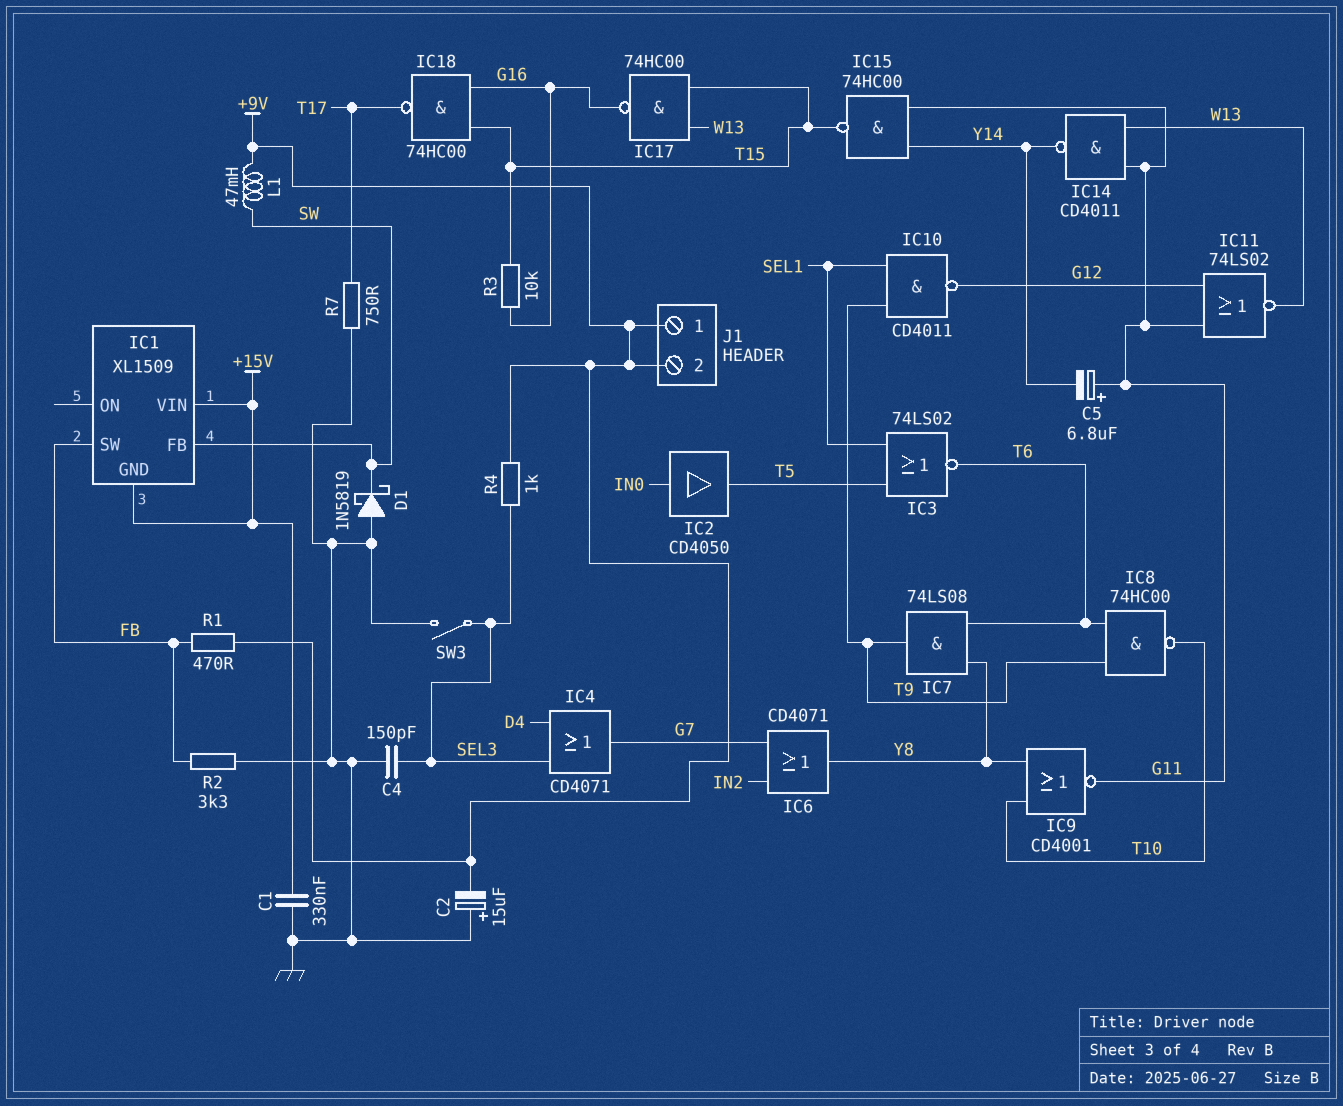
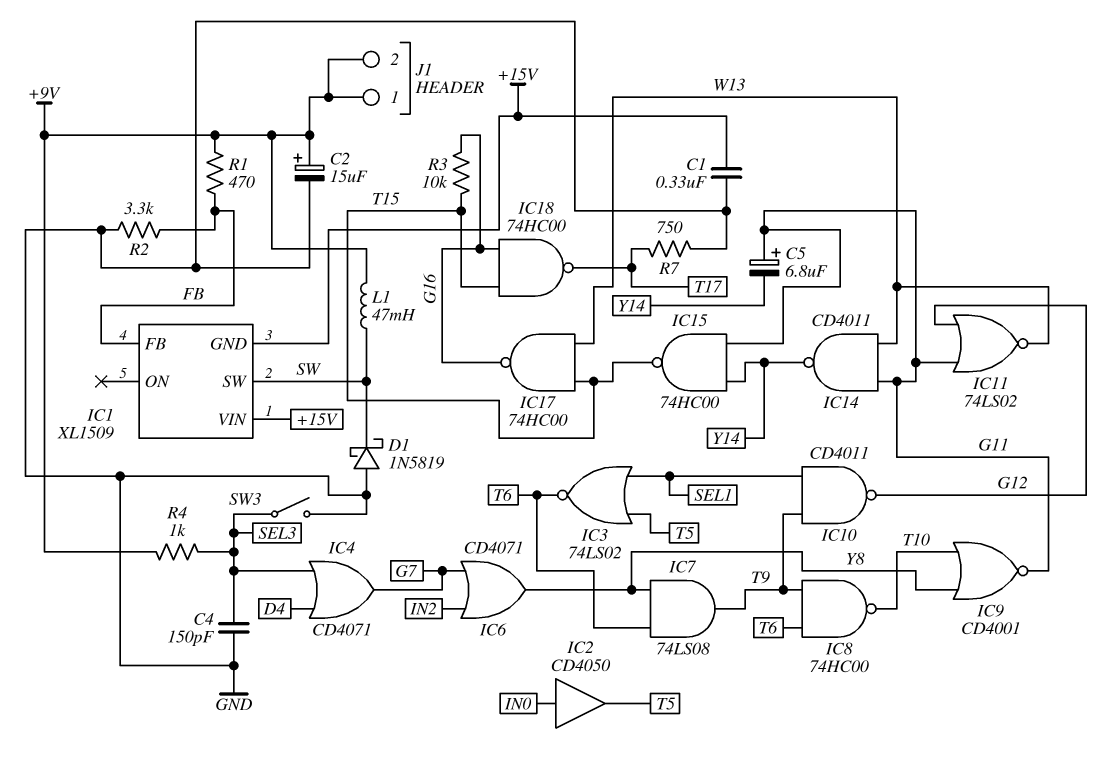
C2: 15uF (plus GND, minus +9V) -> 15uF (plus +9V, minus GND)
IC1 pin FB: SW -> FB
IC1 pin SW: FB -> SW

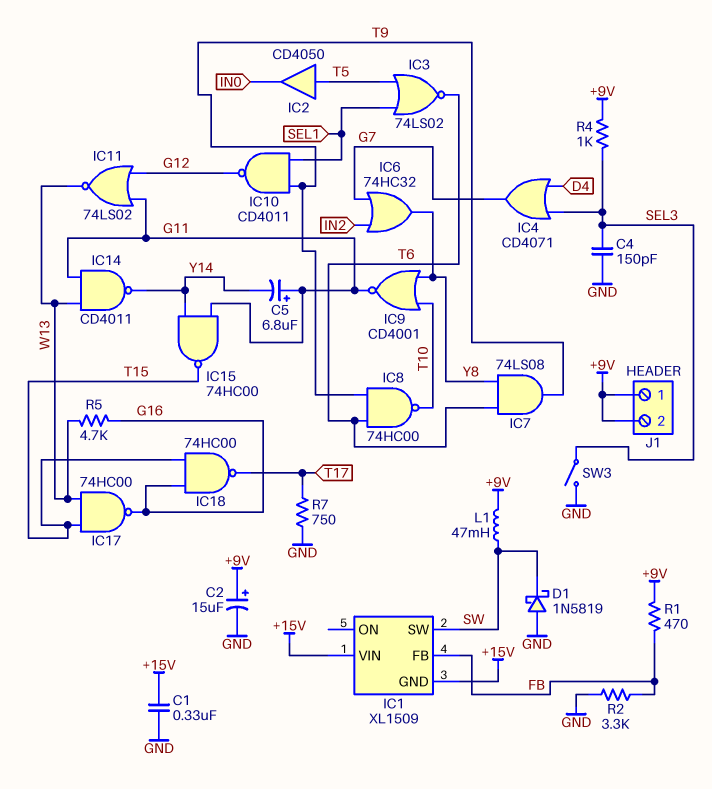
IC2: buffer CD4050 (in IN0, out T5) -> buffer CD4050 (in T5, out IN0)
IC6: OR CD4071 (in G7, in IN2, out Y8) -> OR 74HC32 (in G7, in IN2, out Y8)
R3: 10k (G16, T15) -> none
R5: none -> 4.7k (G16, W13)

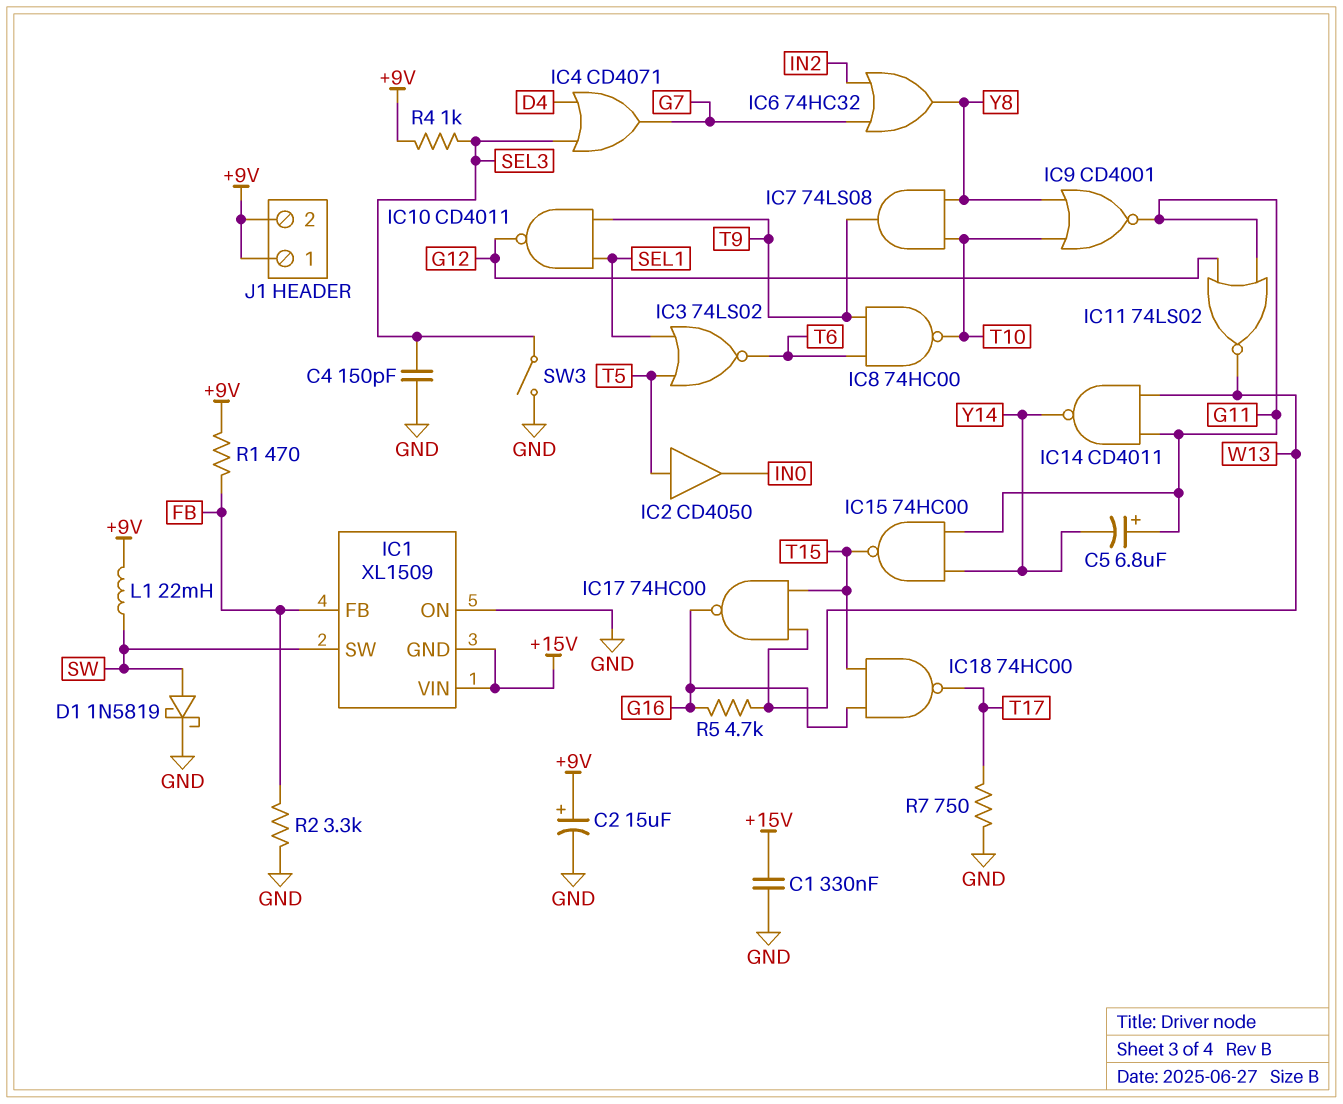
D1: schottky 1N5819 (A GND, K SW) -> schottky 1N5819 (A SW, K GND)
IC1 pin ON: none -> GND
IC7: AND 74LS08 (in T6, in Y8, out T9) -> AND 74LS08 (in T10, in Y8, out T9)
L1: 47mH (+9V, SW) -> 22mH (+9V, SW)

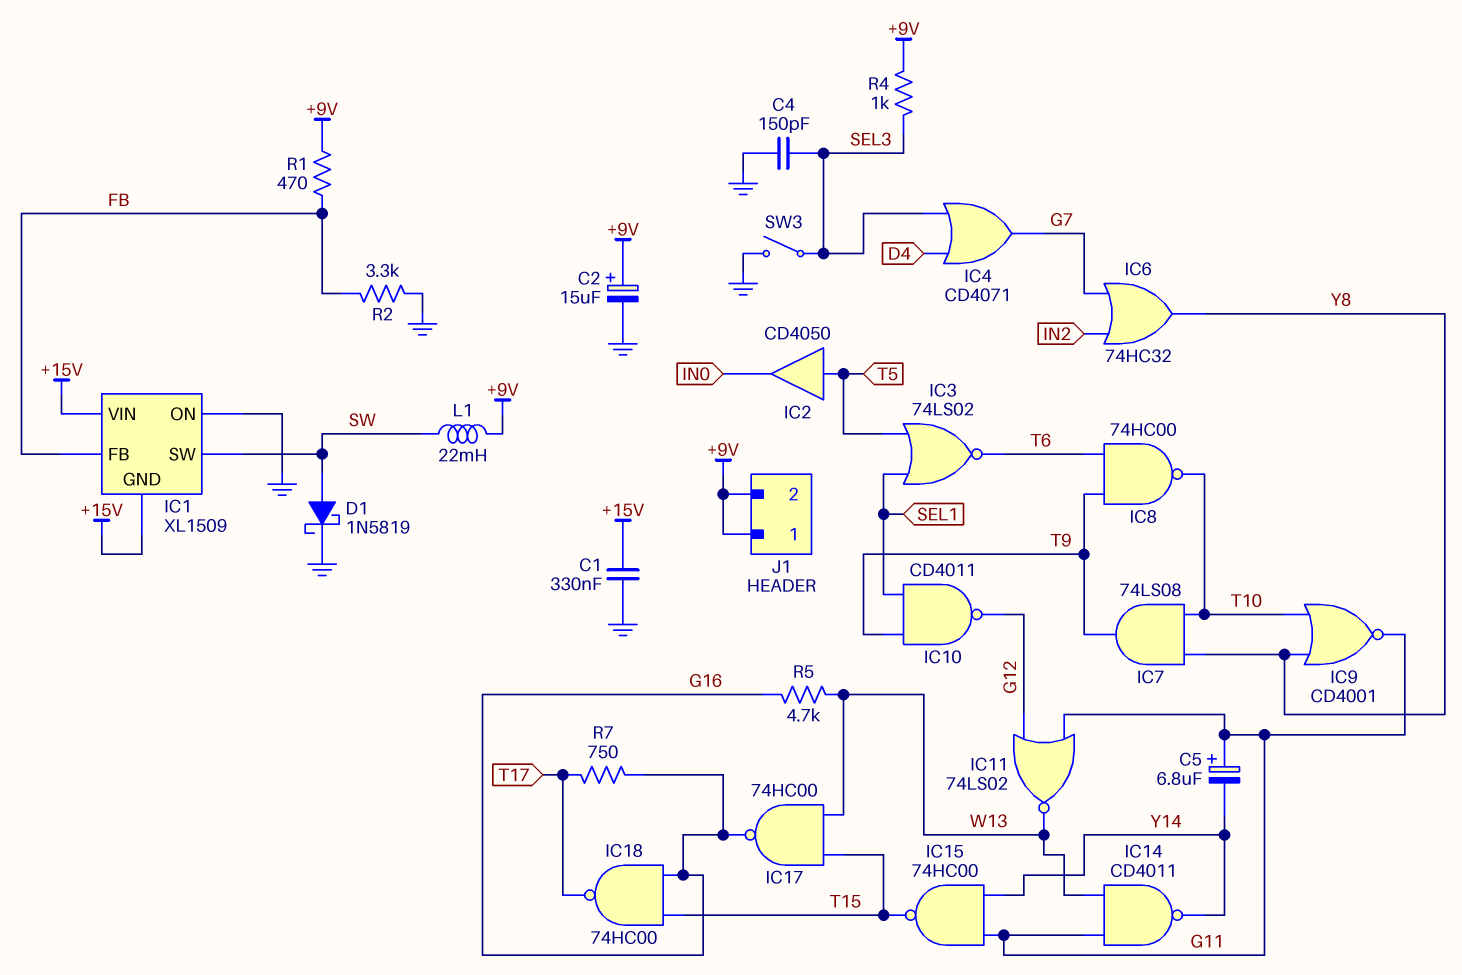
R7: 750 (GND, T17) -> 750 (G16, T17)

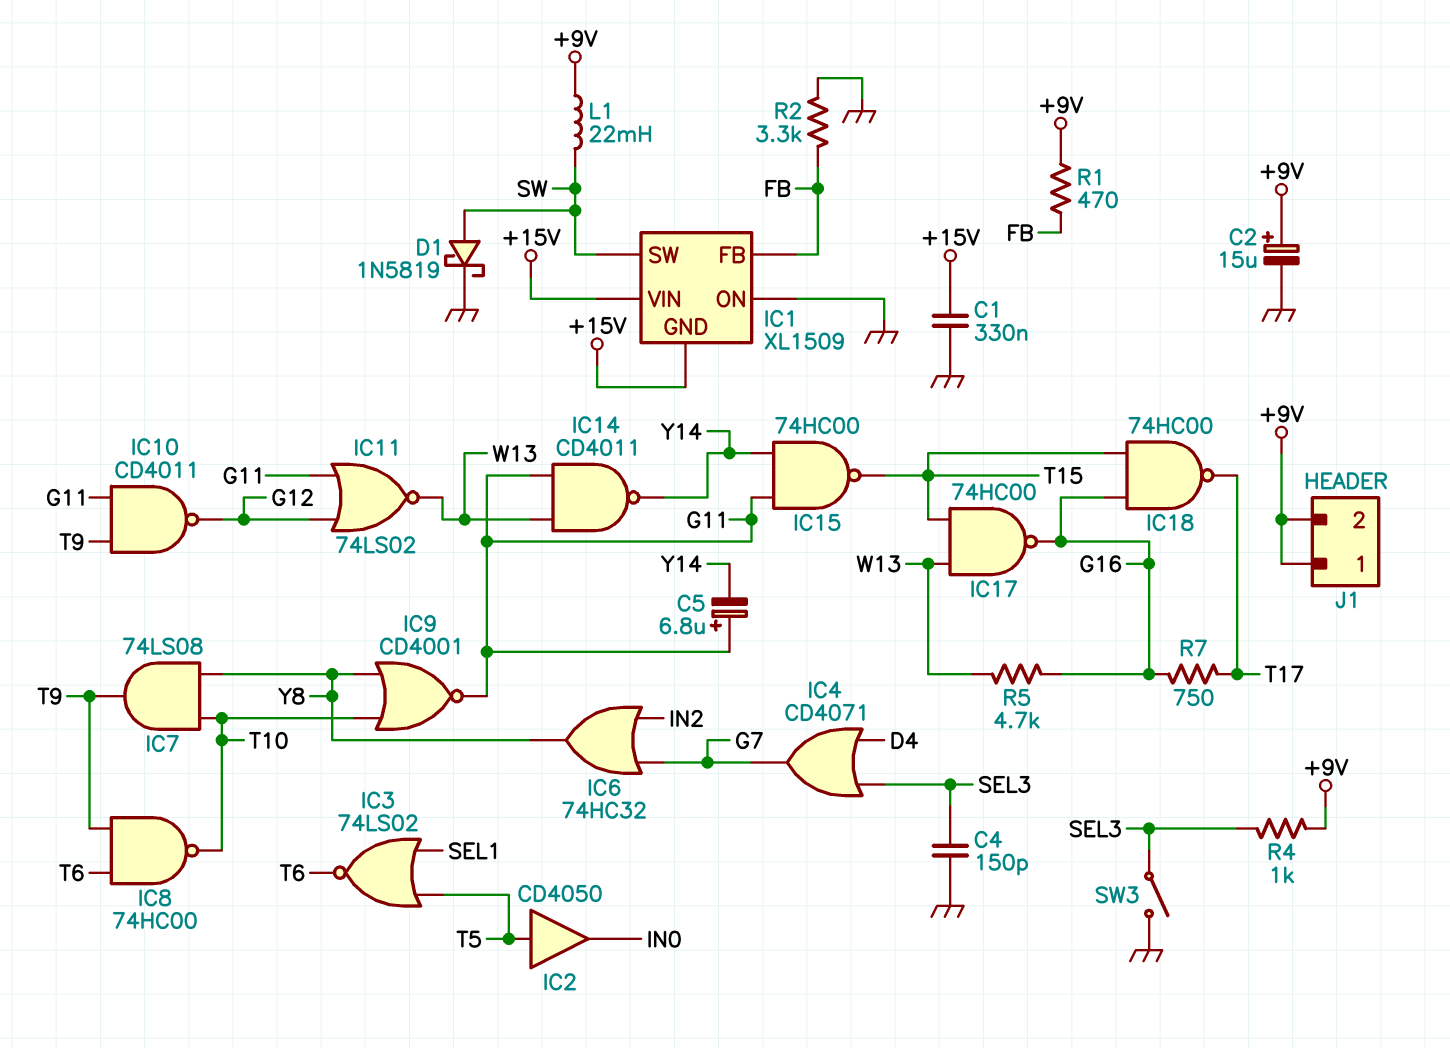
IC10: NAND CD4011 (in SEL1, in T9, out G12) -> NAND CD4011 (in G11, in T9, out G12)

